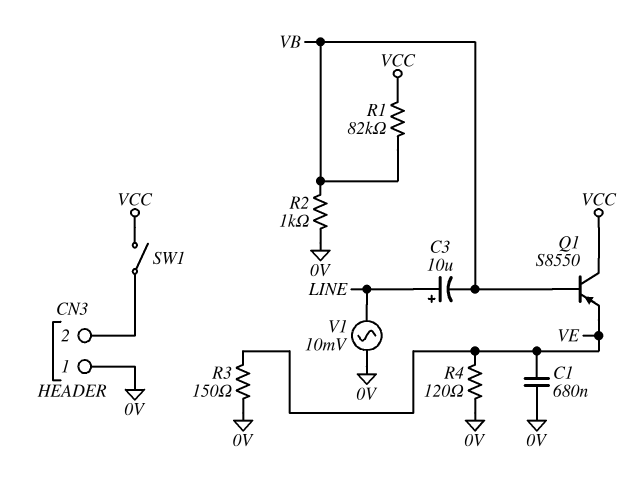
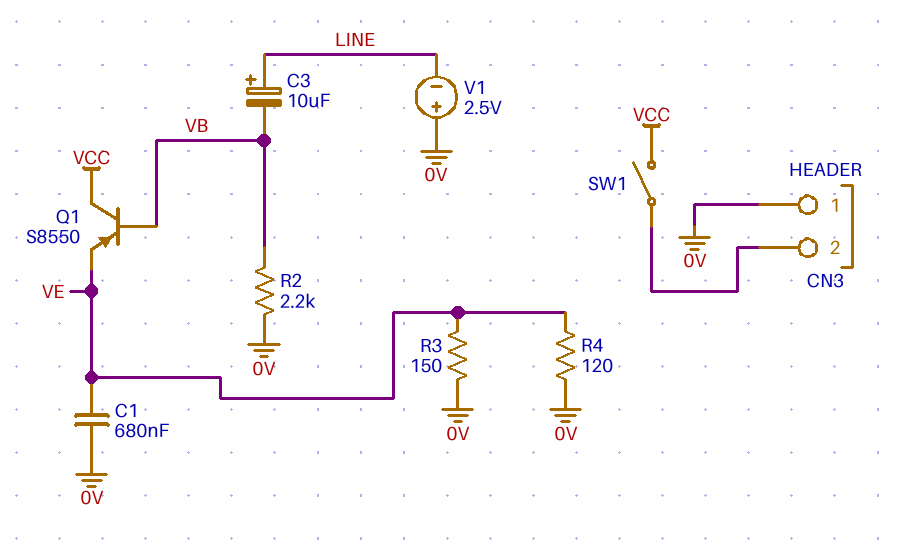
R1: 82k (VB, VCC) -> none
R2: 1k (0V, VB) -> 2.2k (0V, VB)
V1: AC 10mV (0V, LINE) -> 2.5V (plus 0V, minus LINE)

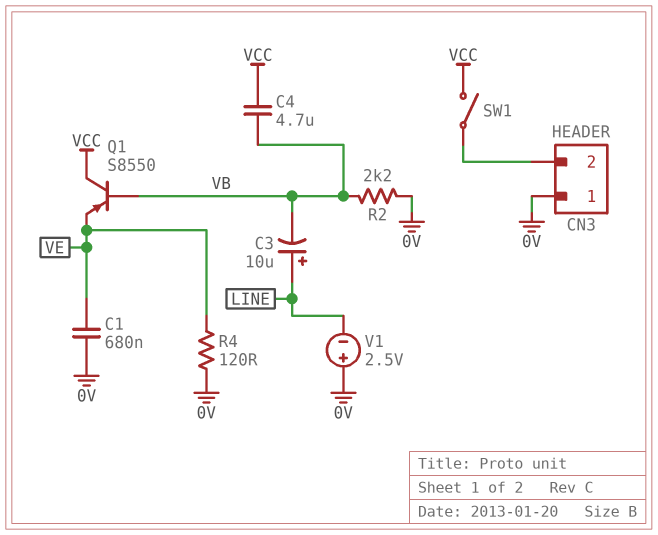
C4: none -> 4.7uF (VB, VCC)
R3: 150 (0V, VE) -> none

